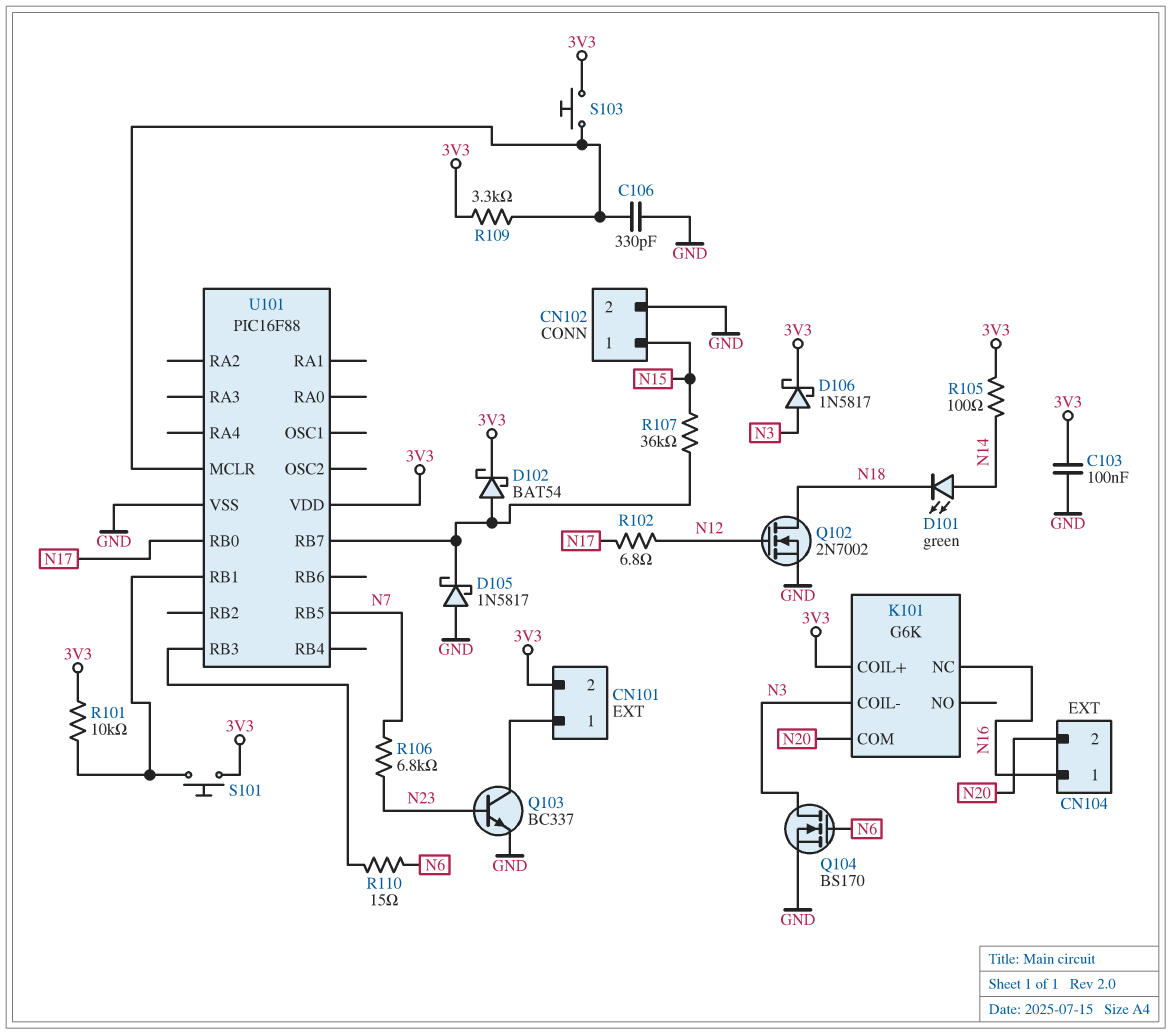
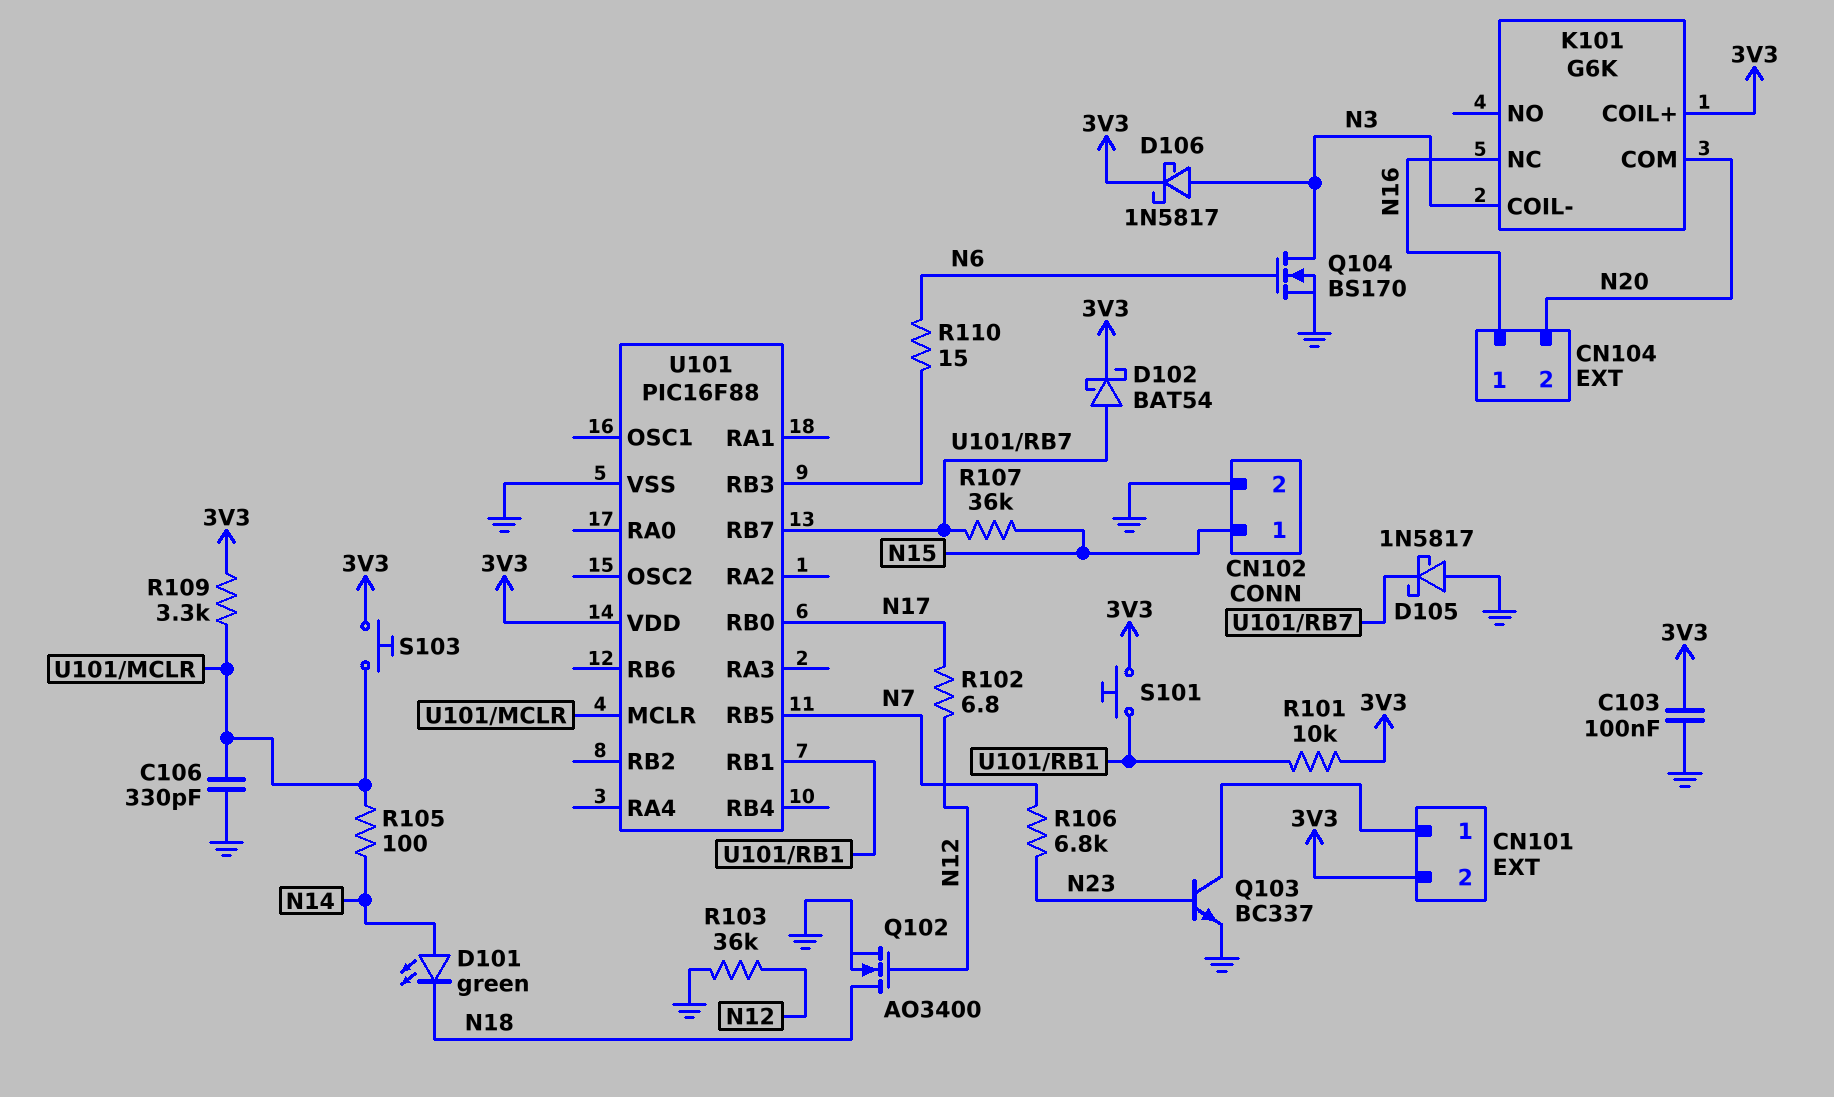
Q102: NMOS 2N7002 (G N12, D N18, S GND) -> NMOS AO3400 (G N12, D N18, S GND)
R103: none -> 36k (GND, N12)
R105: 100 (3V3, N14) -> 100 (N14, U101/MCLR)

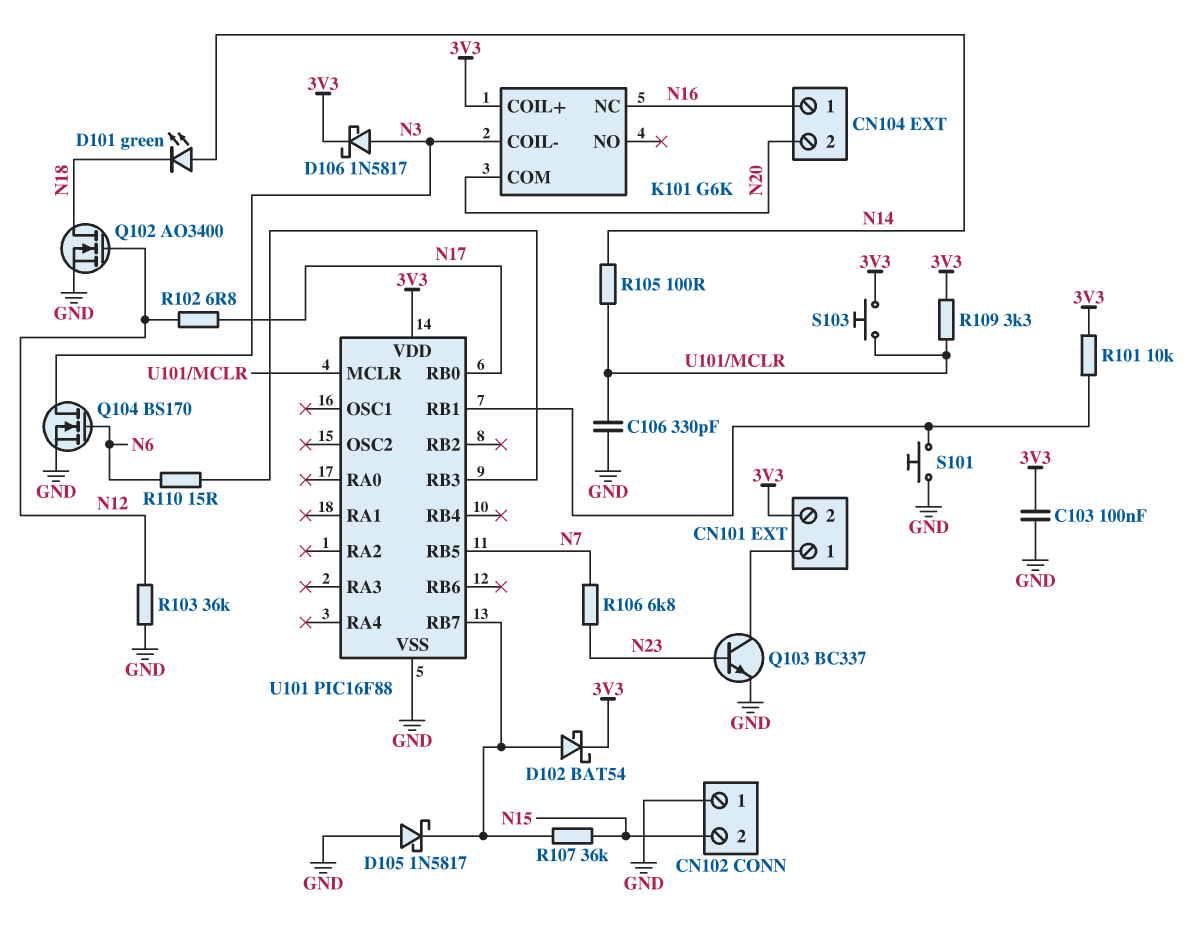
CN102 pin 1: N15 -> GND
CN102 pin 2: GND -> N15
S101: button (3V3, U101/RB1) -> button (GND, U101/RB1)

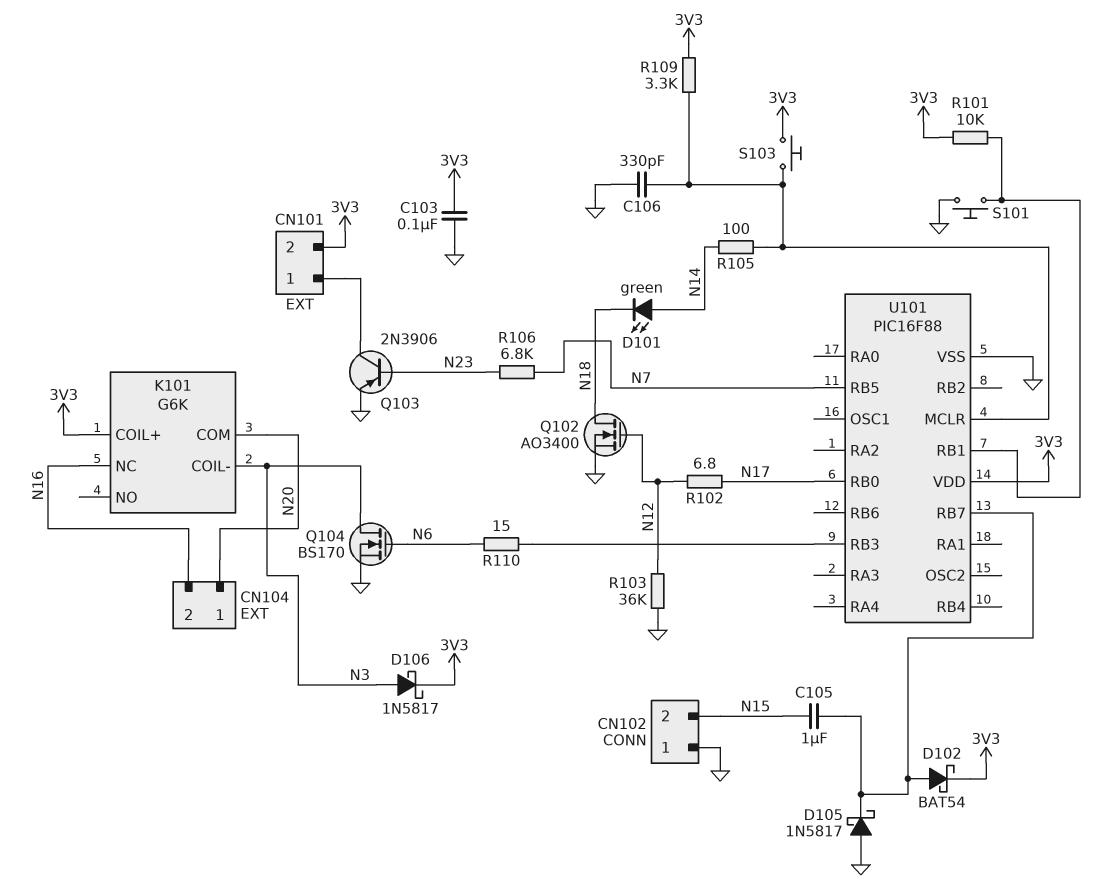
C105: none -> 1uF (N15, U101/RB7)
CN104 pin 1: N16 -> N20
CN104 pin 2: N20 -> N16
Q103: NPN BC337 (B N23, C CN101/1, E GND) -> PNP 2N3906 (B N23, C CN101/1, E GND)
R107: 36k (N15, U101/RB7) -> none

